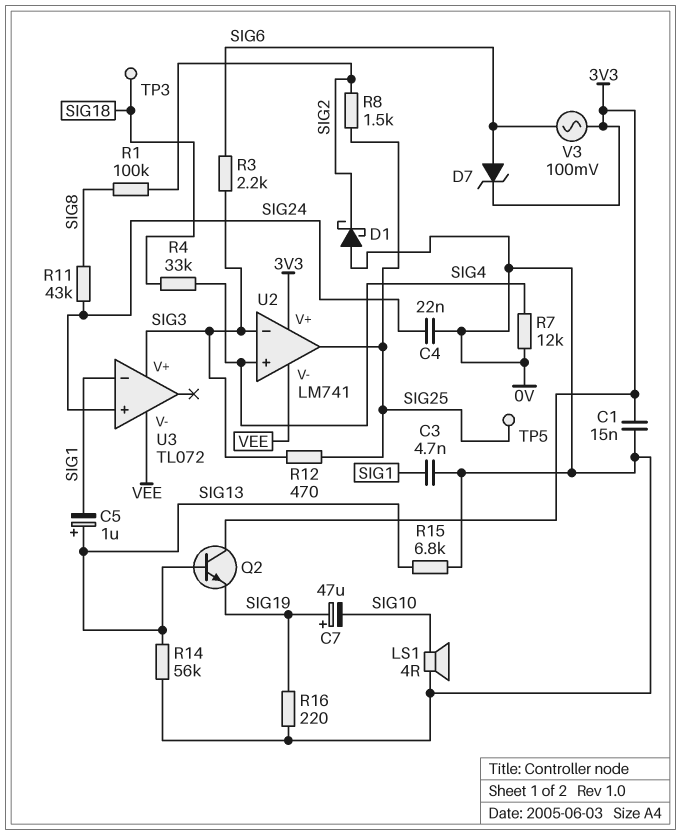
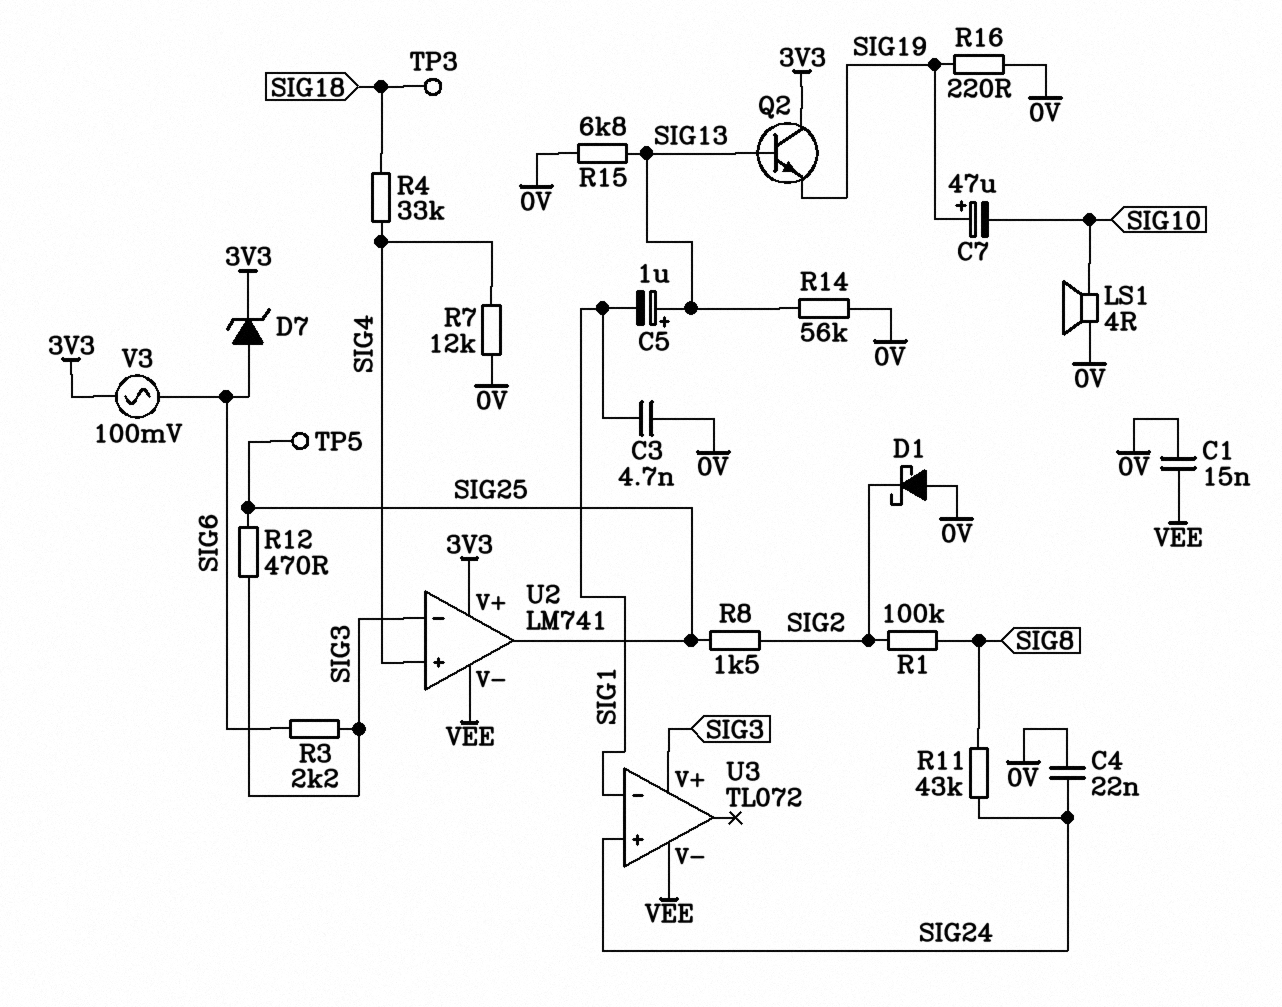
C1: 15nF (0V, 3V3) -> 15nF (0V, VEE)

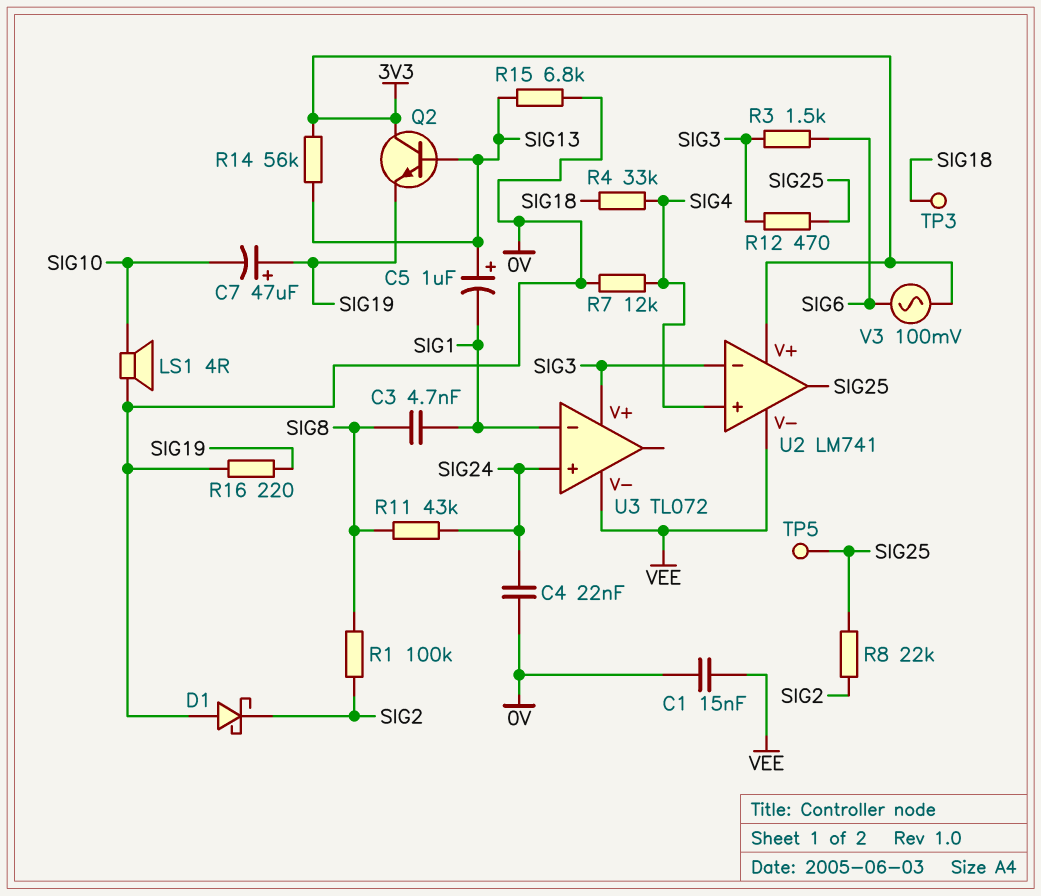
C3: 4.7nF (0V, SIG1) -> 4.7nF (SIG1, SIG8)
D7: zener (A SIG6, K 3V3) -> none
R3: 2.2k (SIG3, SIG6) -> 1.5k (SIG3, SIG6)
R8: 1.5k (SIG2, SIG25) -> 22k (SIG2, SIG25)
R14: 56k (0V, SIG13) -> 56k (3V3, SIG13)

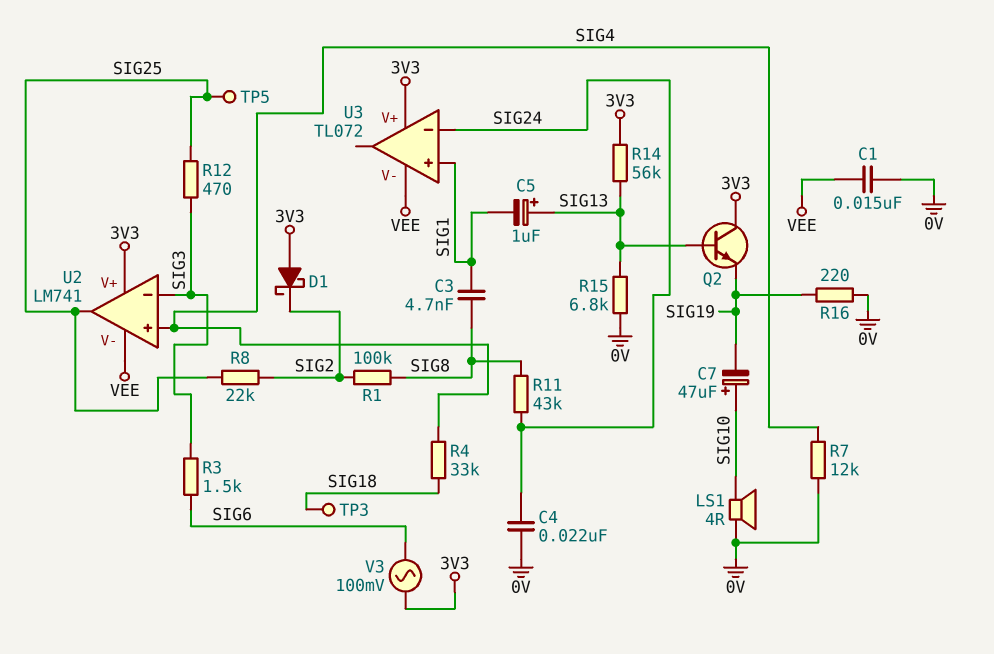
C7: 47uF (plus SIG19, minus SIG10) -> 47uF (plus SIG10, minus SIG19)
D1: schottky (A 0V, K SIG2) -> schottky (A 3V3, K SIG2)
U3 pin V+: SIG3 -> 3V3
U3 pin in+: SIG24 -> SIG1
U3 pin in-: SIG1 -> SIG24

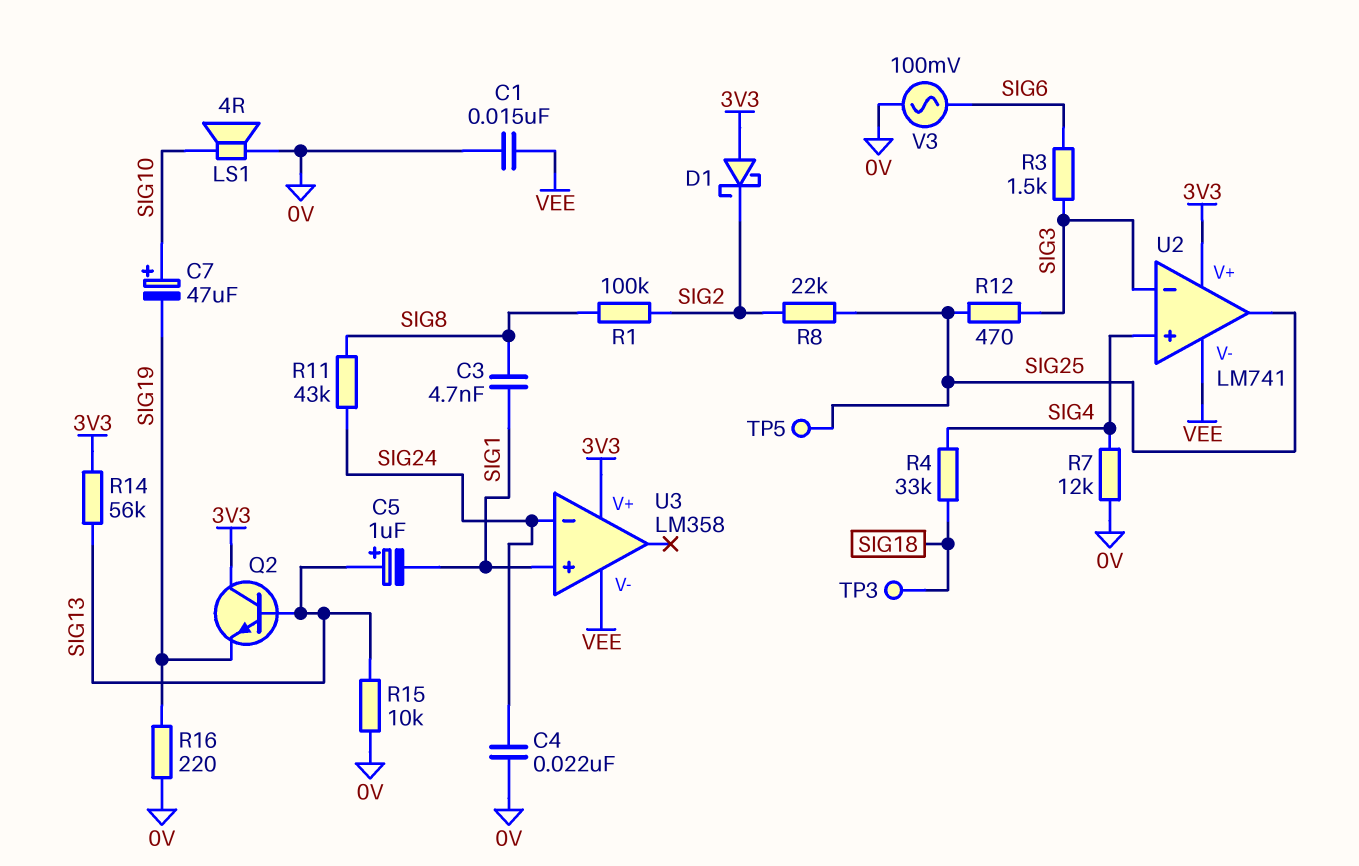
R15: 6.8k (0V, SIG13) -> 10k (0V, SIG13)
U3: TL072 -> LM358
V3: AC 100mV (3V3, SIG6) -> AC 100mV (0V, SIG6)

